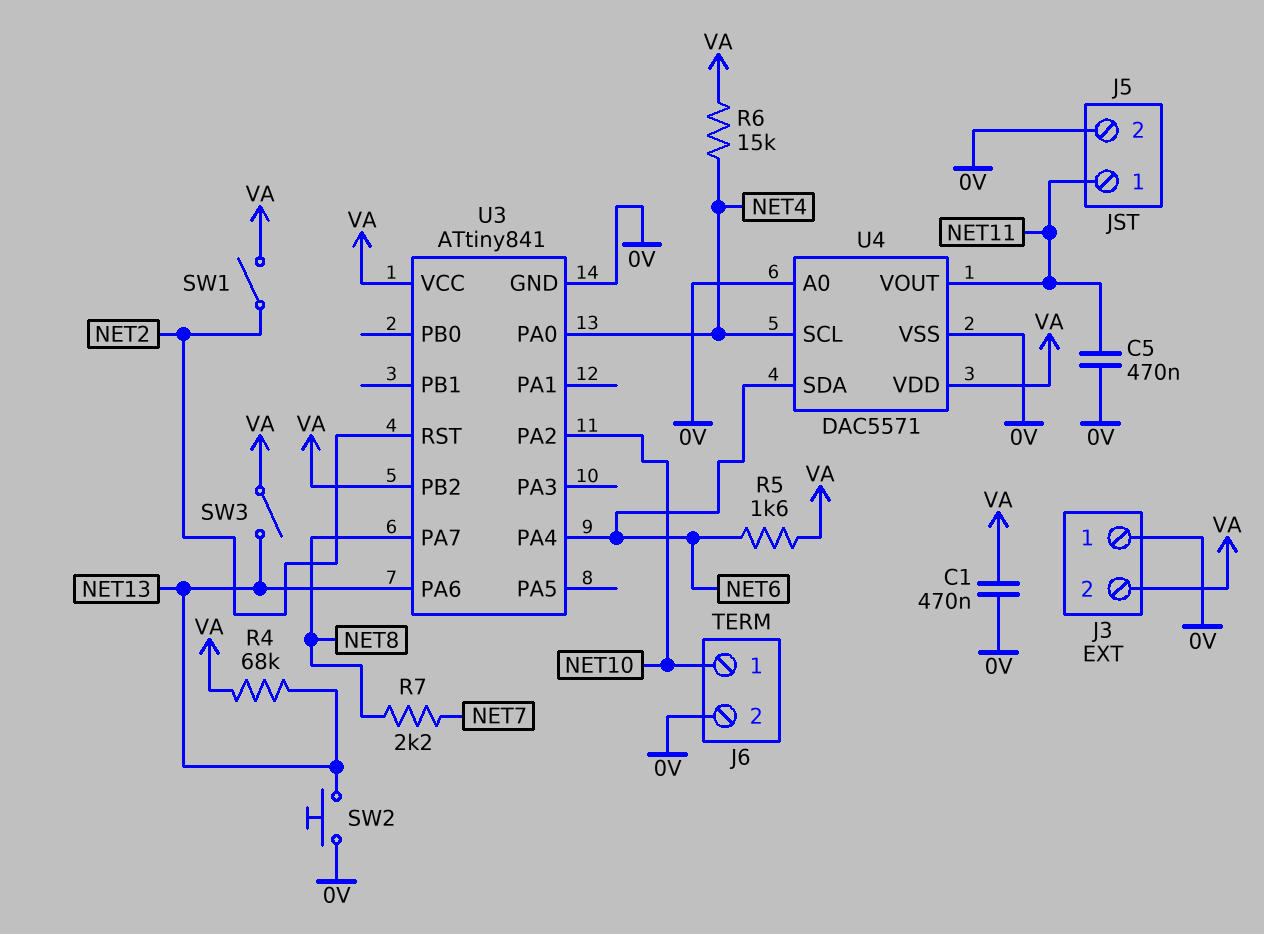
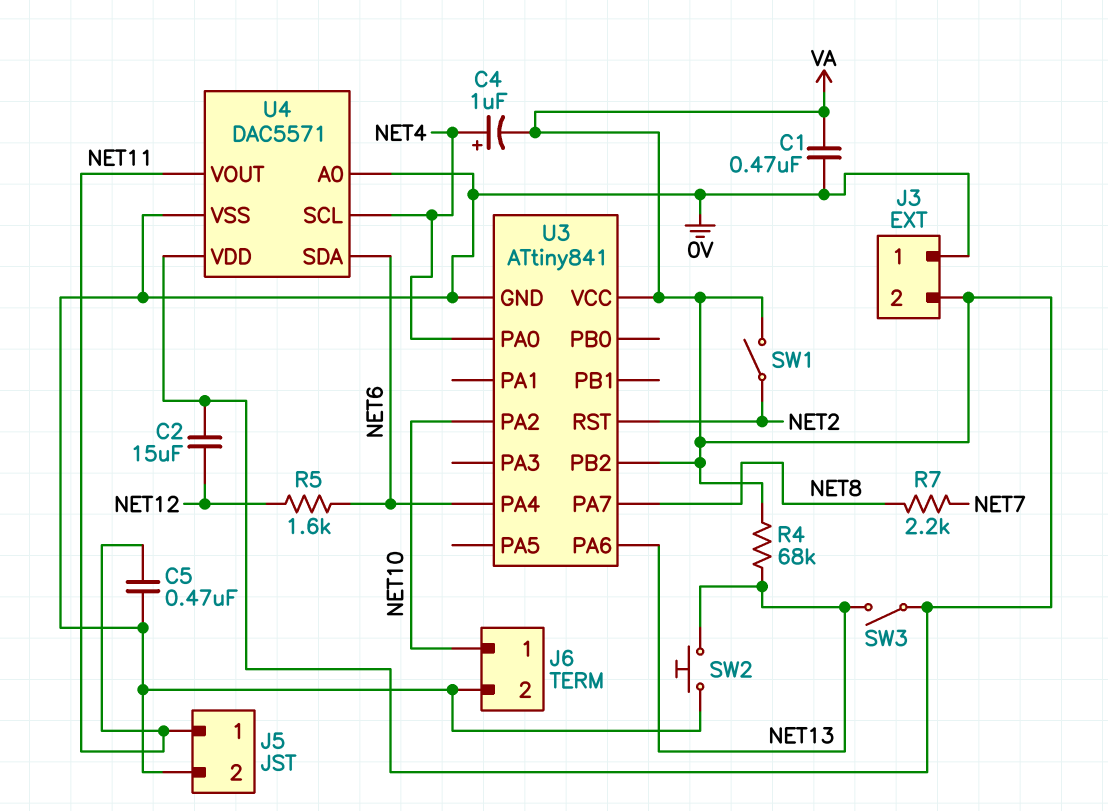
C2: none -> 15uF (NET12, VA)
C4: none -> 1uF (plus NET4, minus VA)
R5: 1.6k (NET6, VA) -> 1.6k (NET6, NET12)
R6: 15k (NET4, VA) -> none

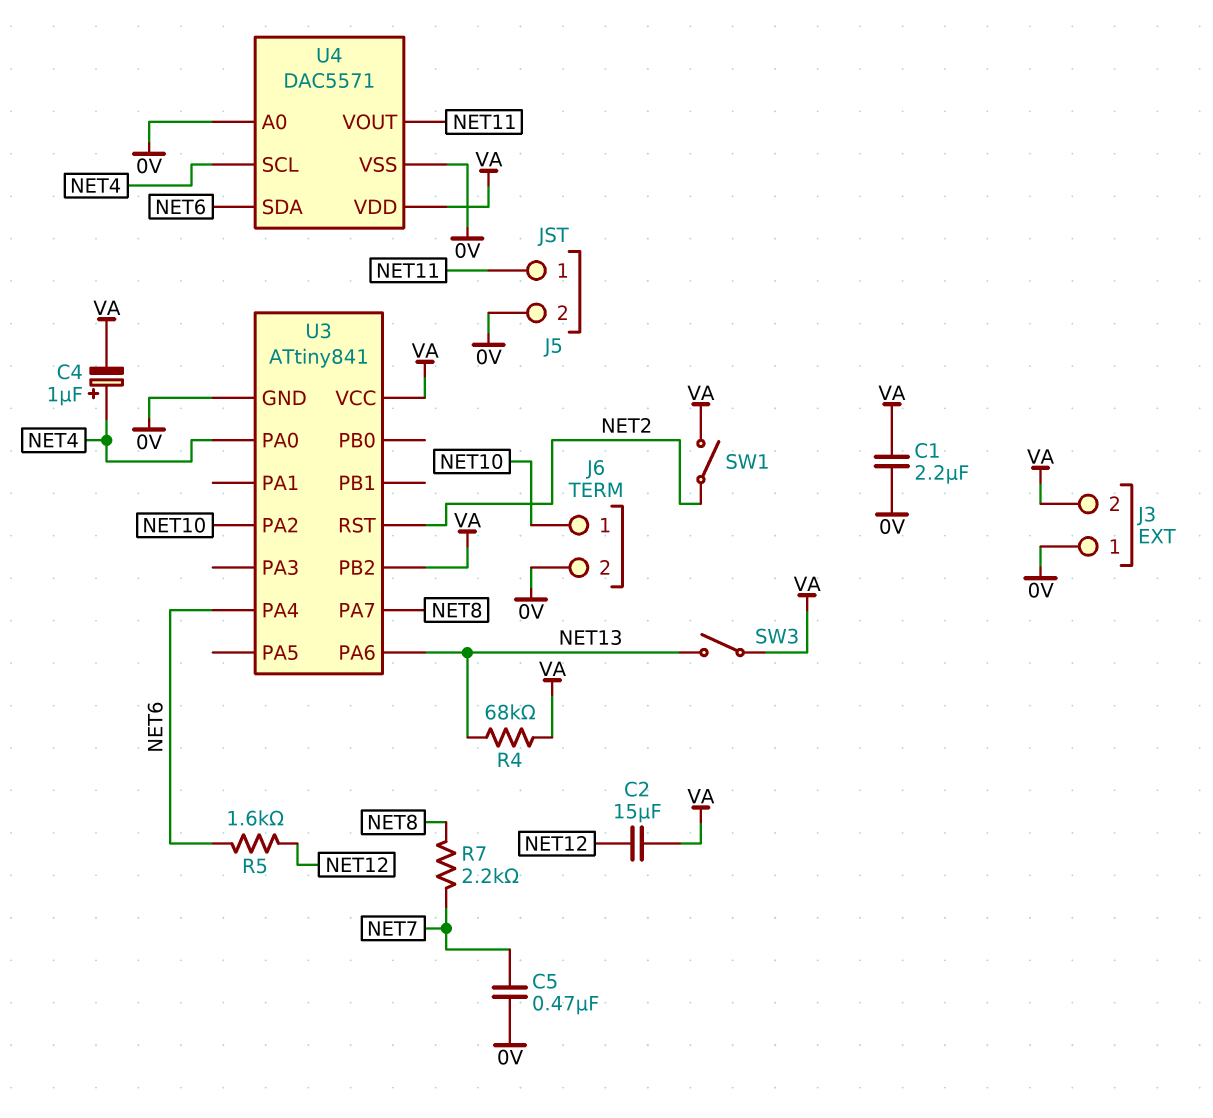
C1: 470nF (0V, VA) -> 2.2uF (0V, VA)
C5: 470nF (0V, NET11) -> 470nF (0V, NET7)
SW2: button (0V, NET13) -> none

